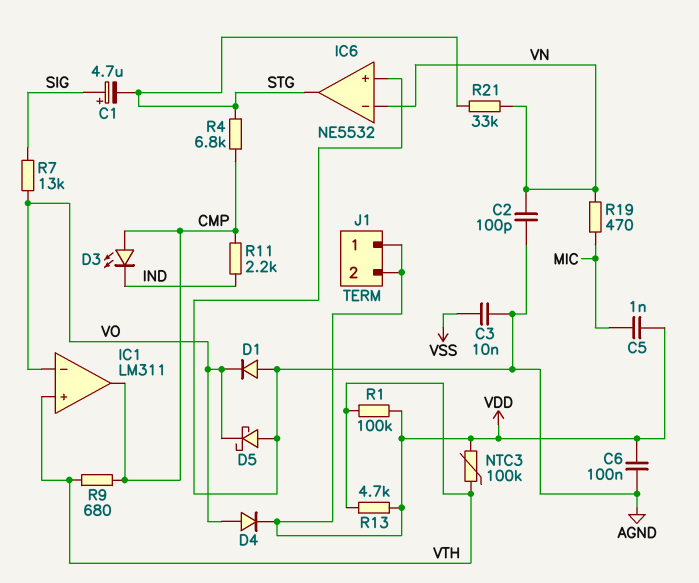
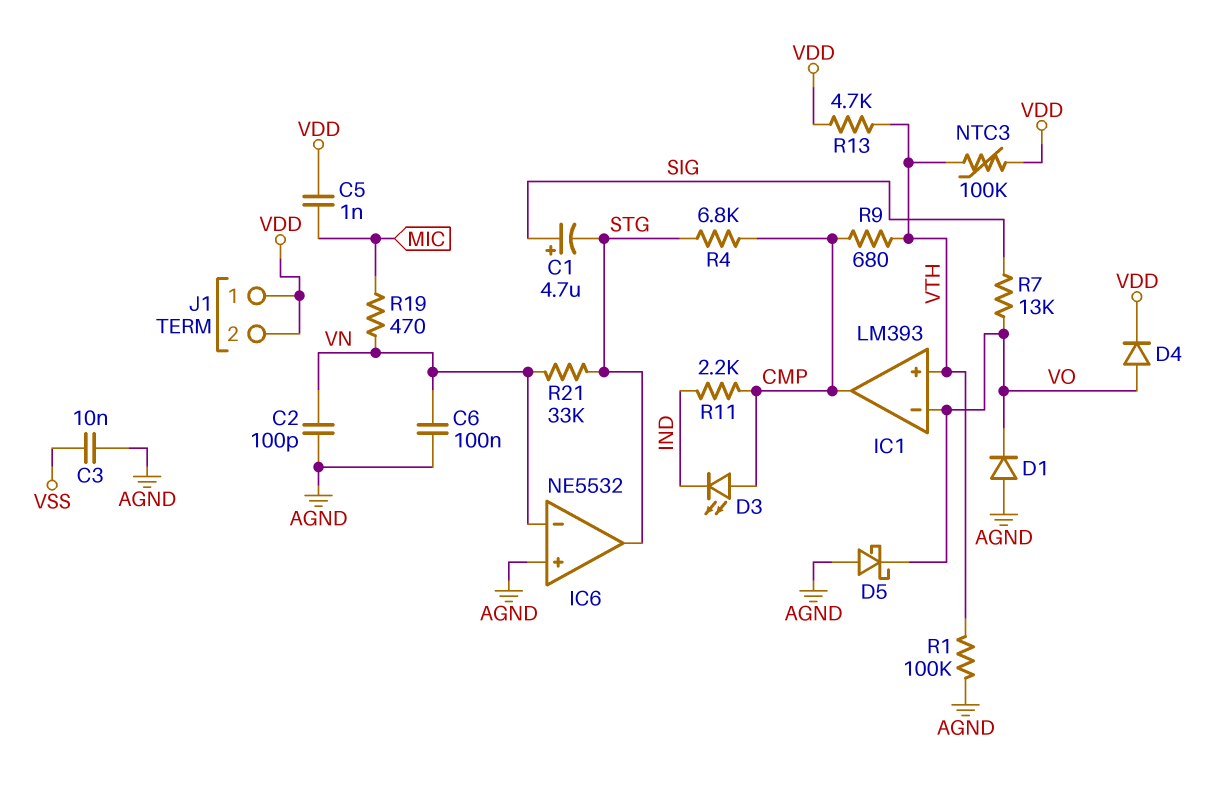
C6: 100nF (AGND, VDD) -> 100nF (AGND, VN)
IC1: LM311 -> LM393
R1: 100k (VDD, VTH) -> 100k (AGND, VTH)

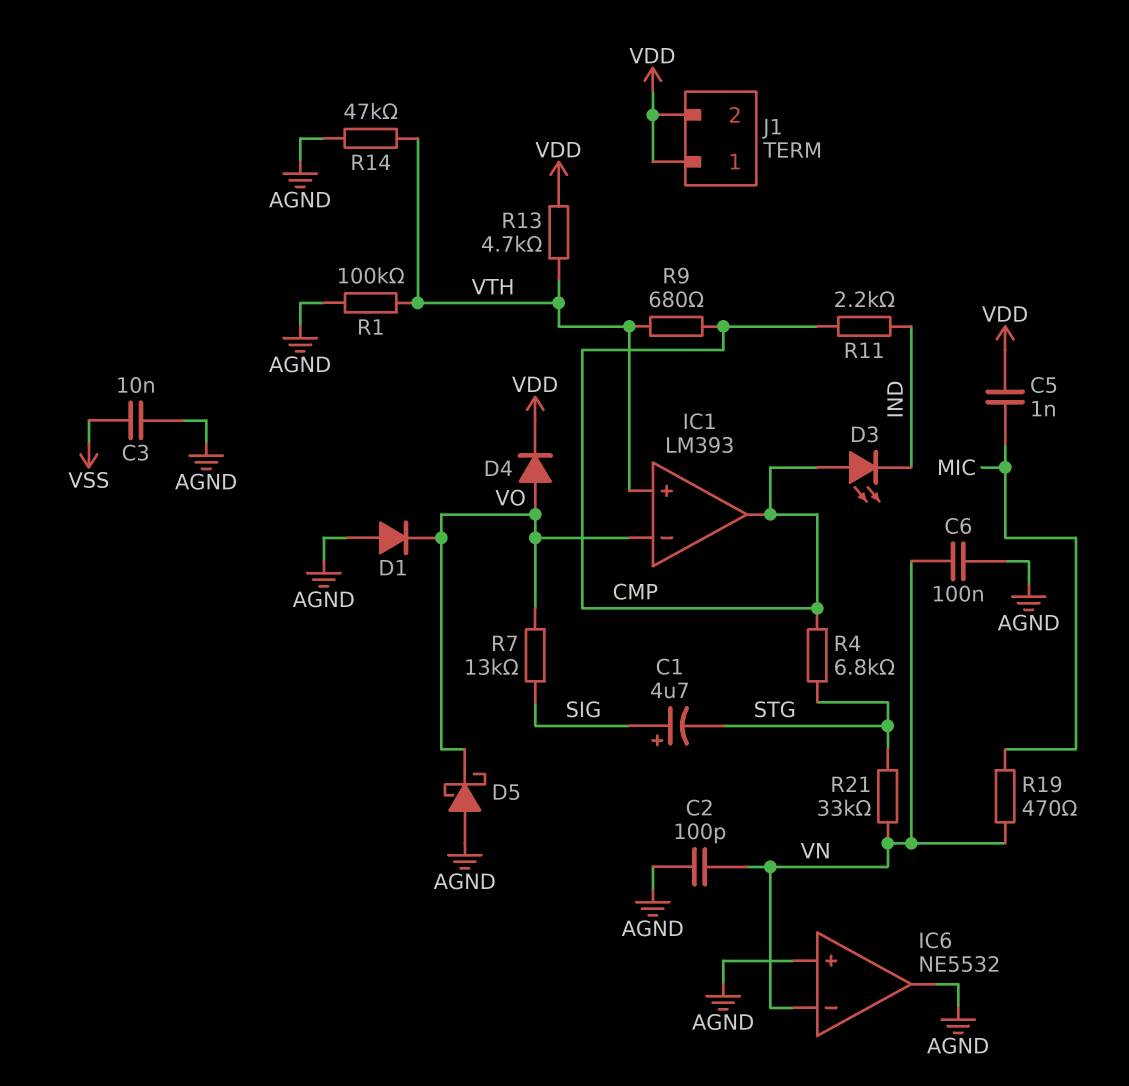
IC6 pin out: STG -> AGND
NTC3: 100k (VDD, VTH) -> none
R14: none -> 47k (AGND, VTH)

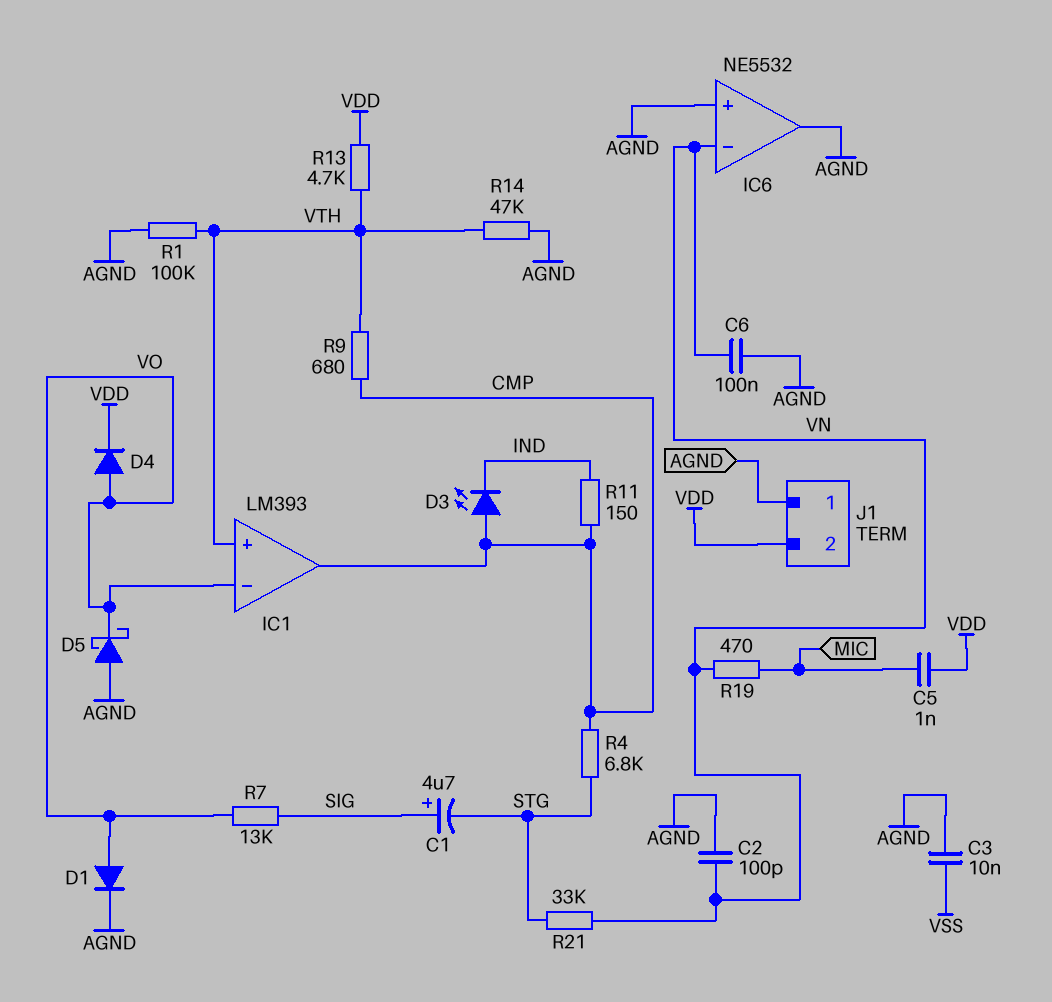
D1: diode (A AGND, K VO) -> diode (A VO, K AGND)
J1 pin 1: VDD -> AGND
R11: 2.2k (CMP, IND) -> 150 (CMP, IND)

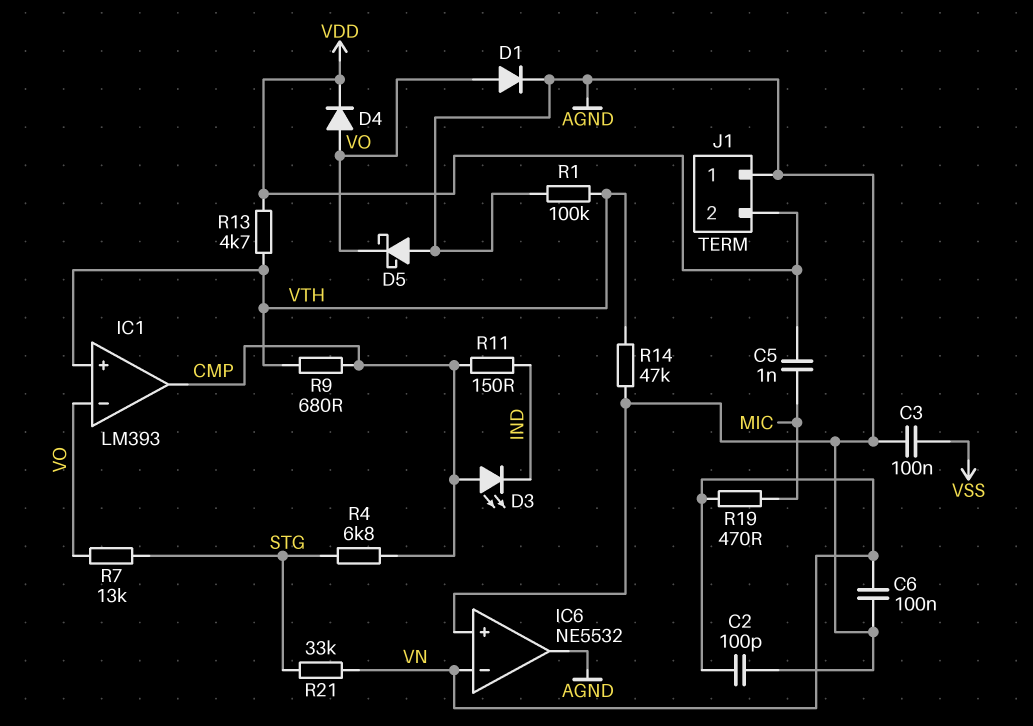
C1: 4.7uF (plus SIG, minus STG) -> none
C3: 10nF (AGND, VSS) -> 100nF (AGND, VSS)
R7: 13k (SIG, VO) -> 13k (STG, VO)

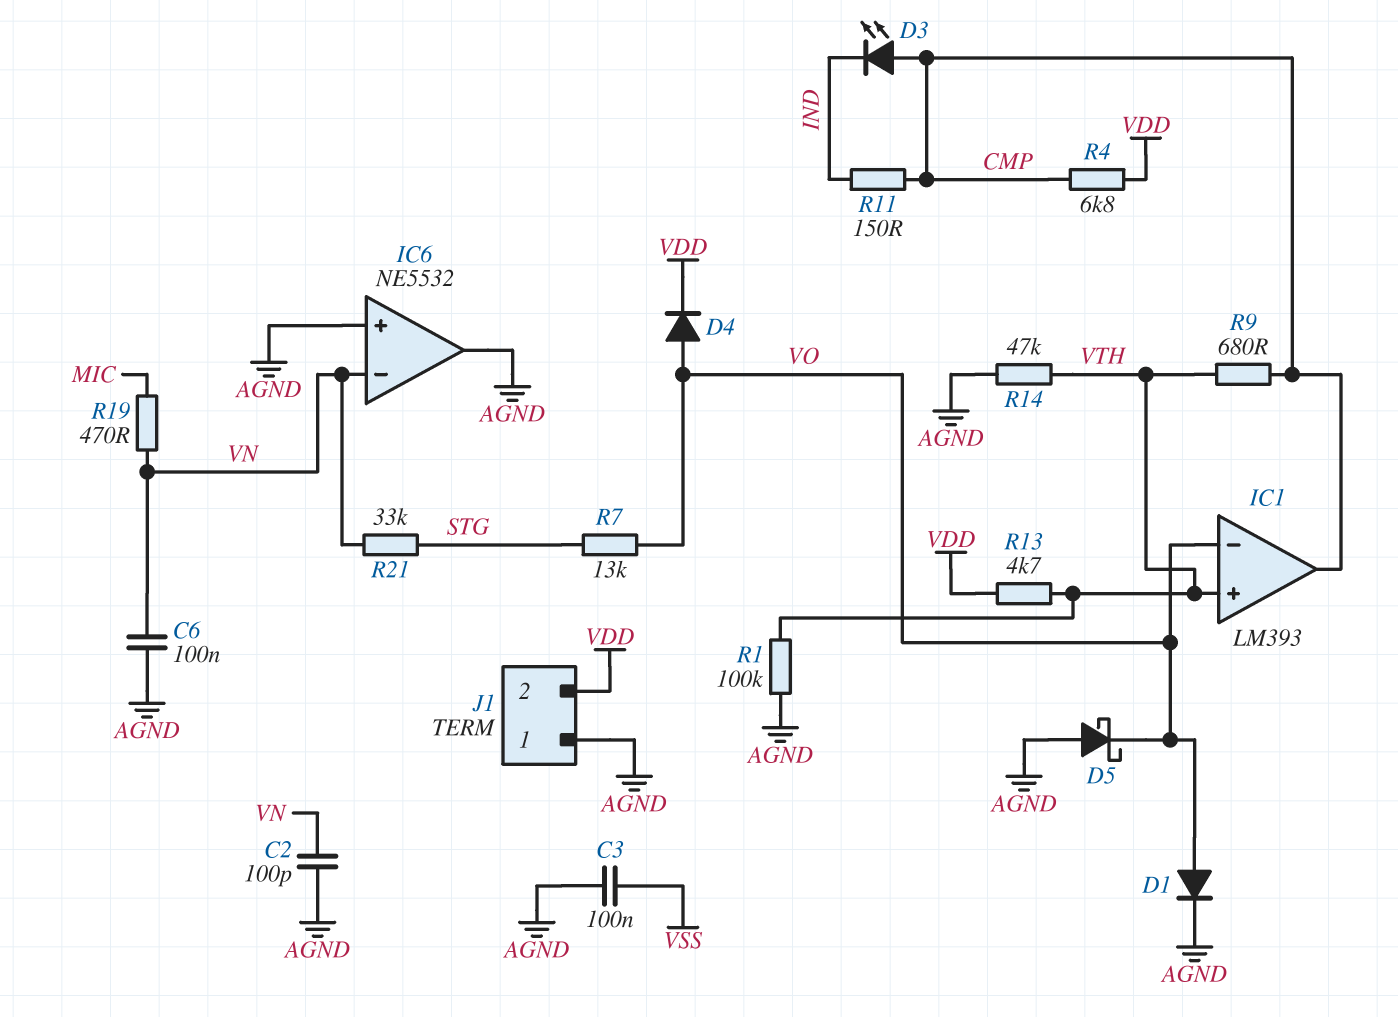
C5: 1nF (MIC, VDD) -> none
R4: 6.8k (CMP, STG) -> 6.8k (CMP, VDD)

